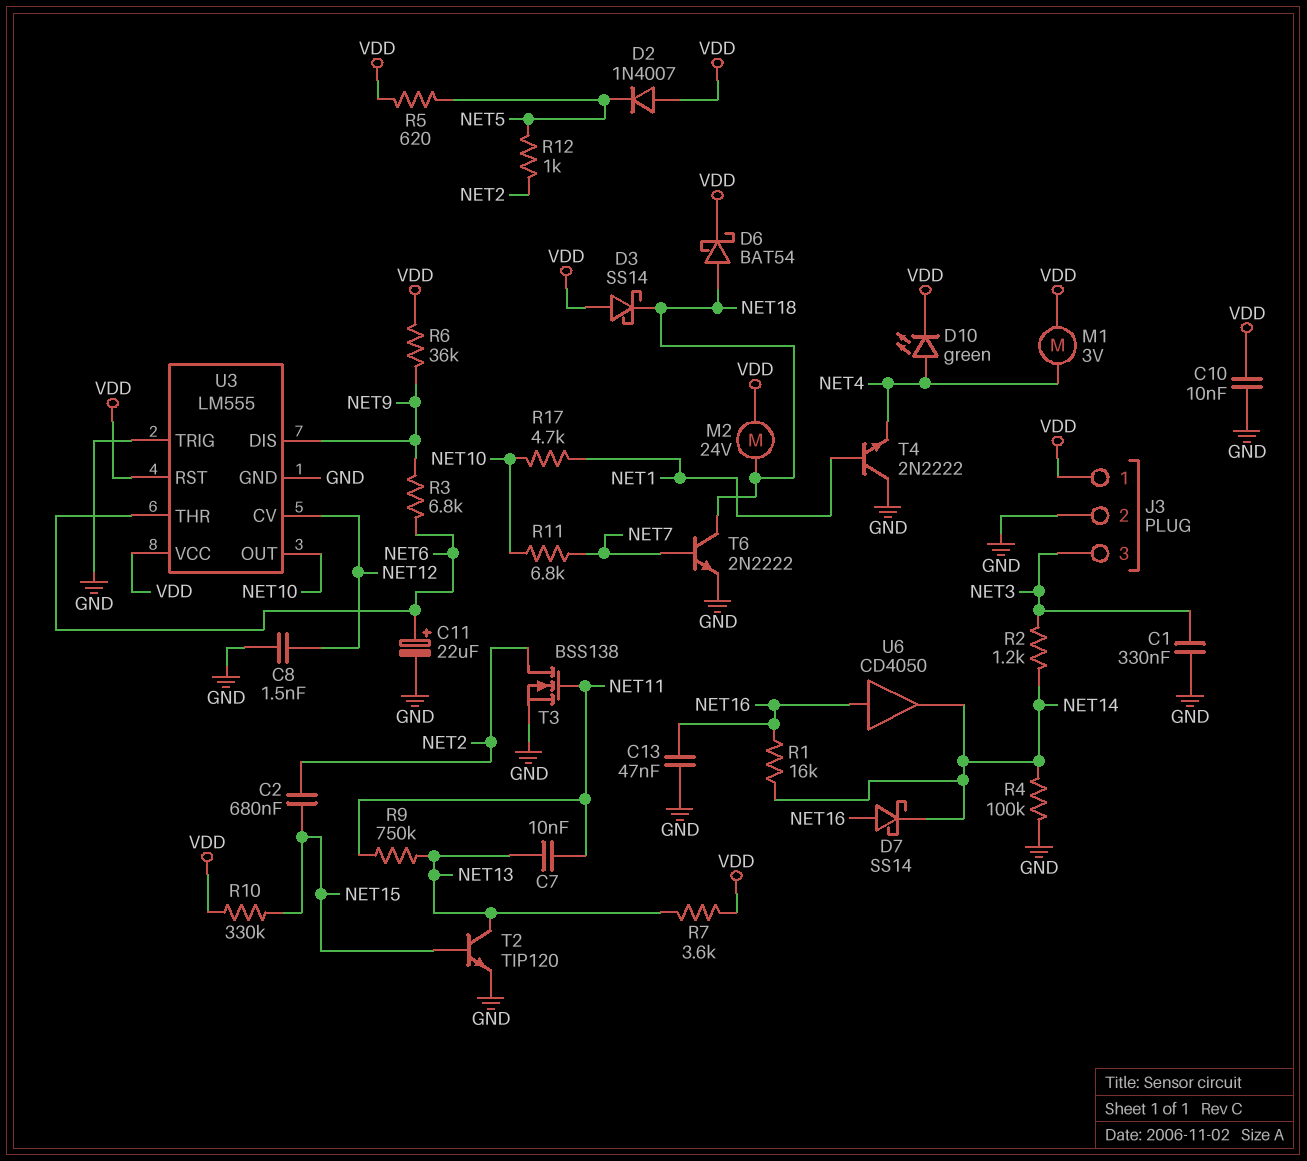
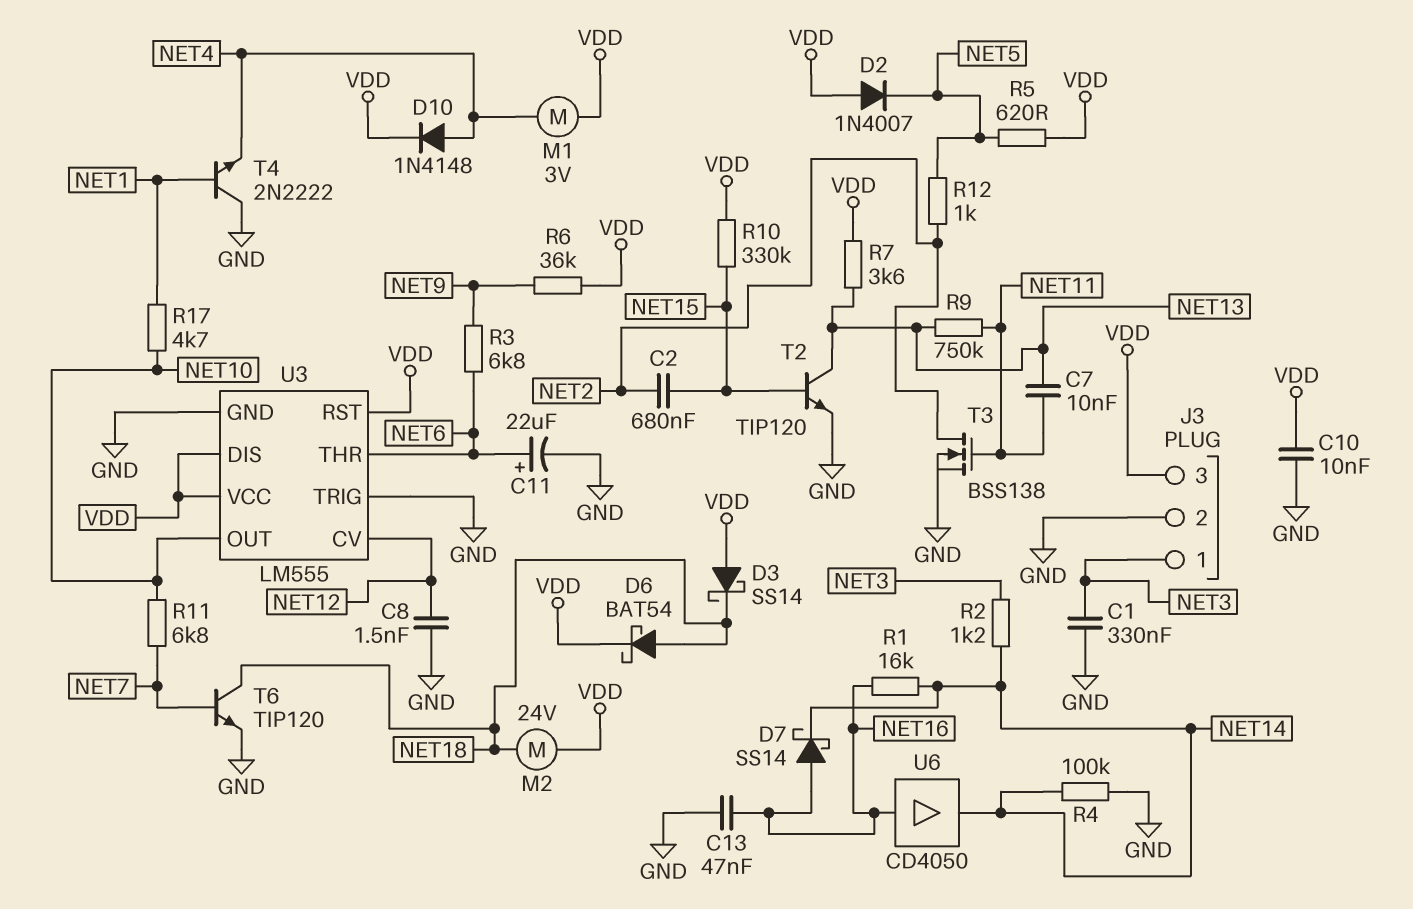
D10: LED green (A NET4, K VDD) -> diode 1N4148 (A NET4, K VDD)
J3 pin 1: VDD -> NET3
J3 pin 3: NET3 -> VDD
T6: NPN 2N2222 (B NET7, C NET18, E GND) -> NPN TIP120 (B NET7, C NET18, E GND)
U3 pin DIS: NET9 -> VDD

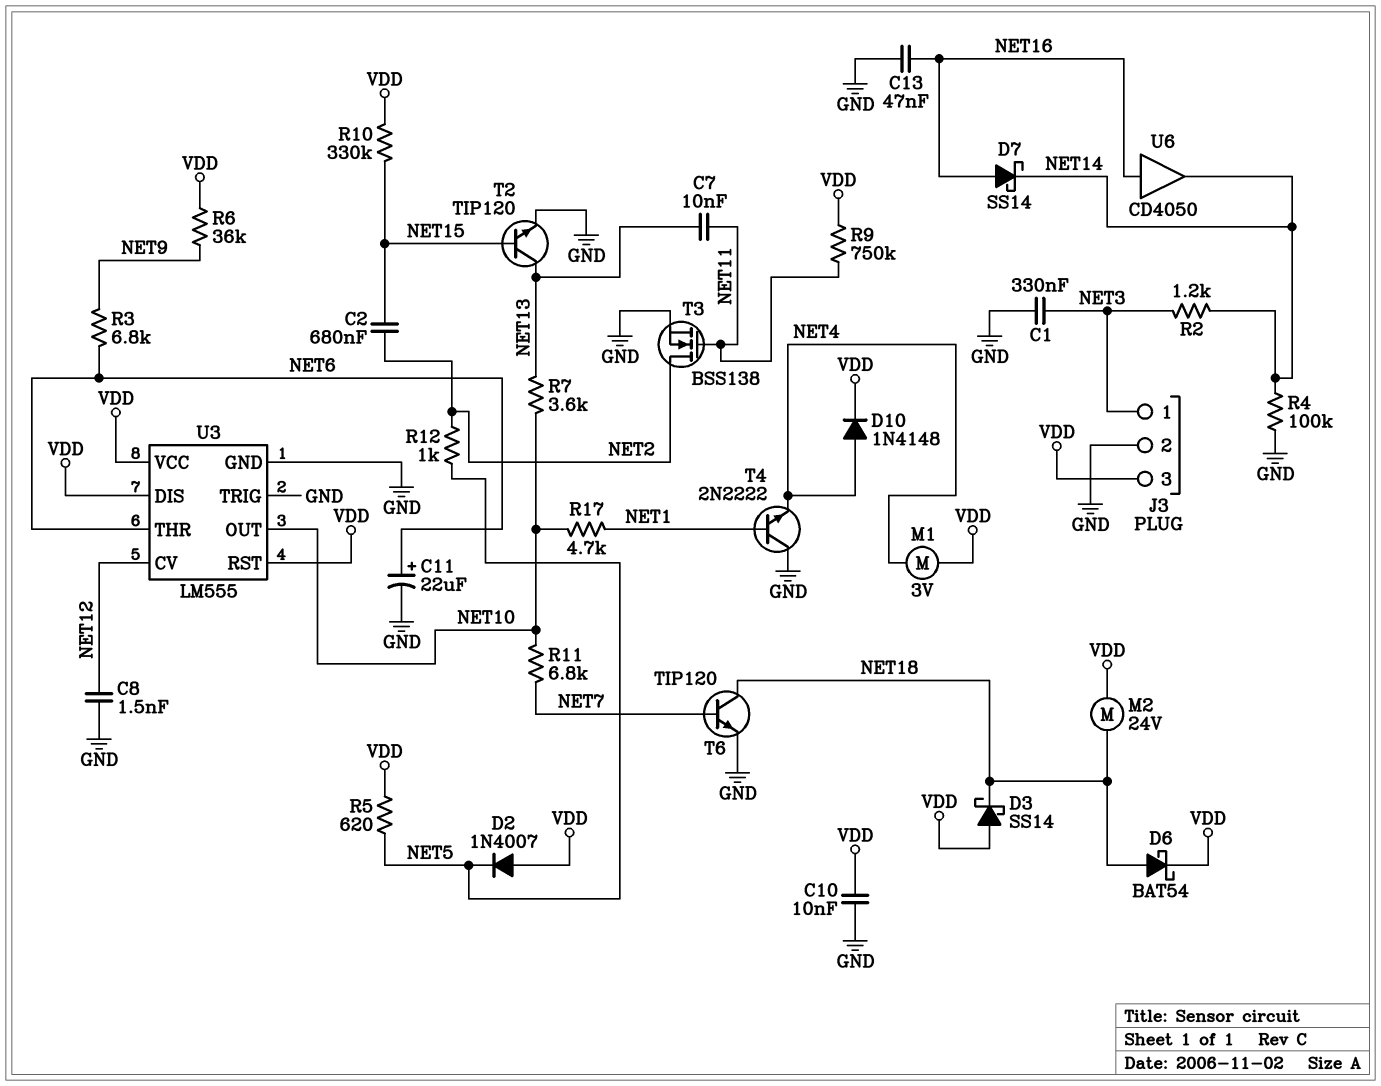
R1: 16k (NET14, NET16) -> none
R7: 3.6k (NET13, VDD) -> 3.6k (NET10, NET13)
R9: 750k (NET11, NET13) -> 750k (NET11, VDD)

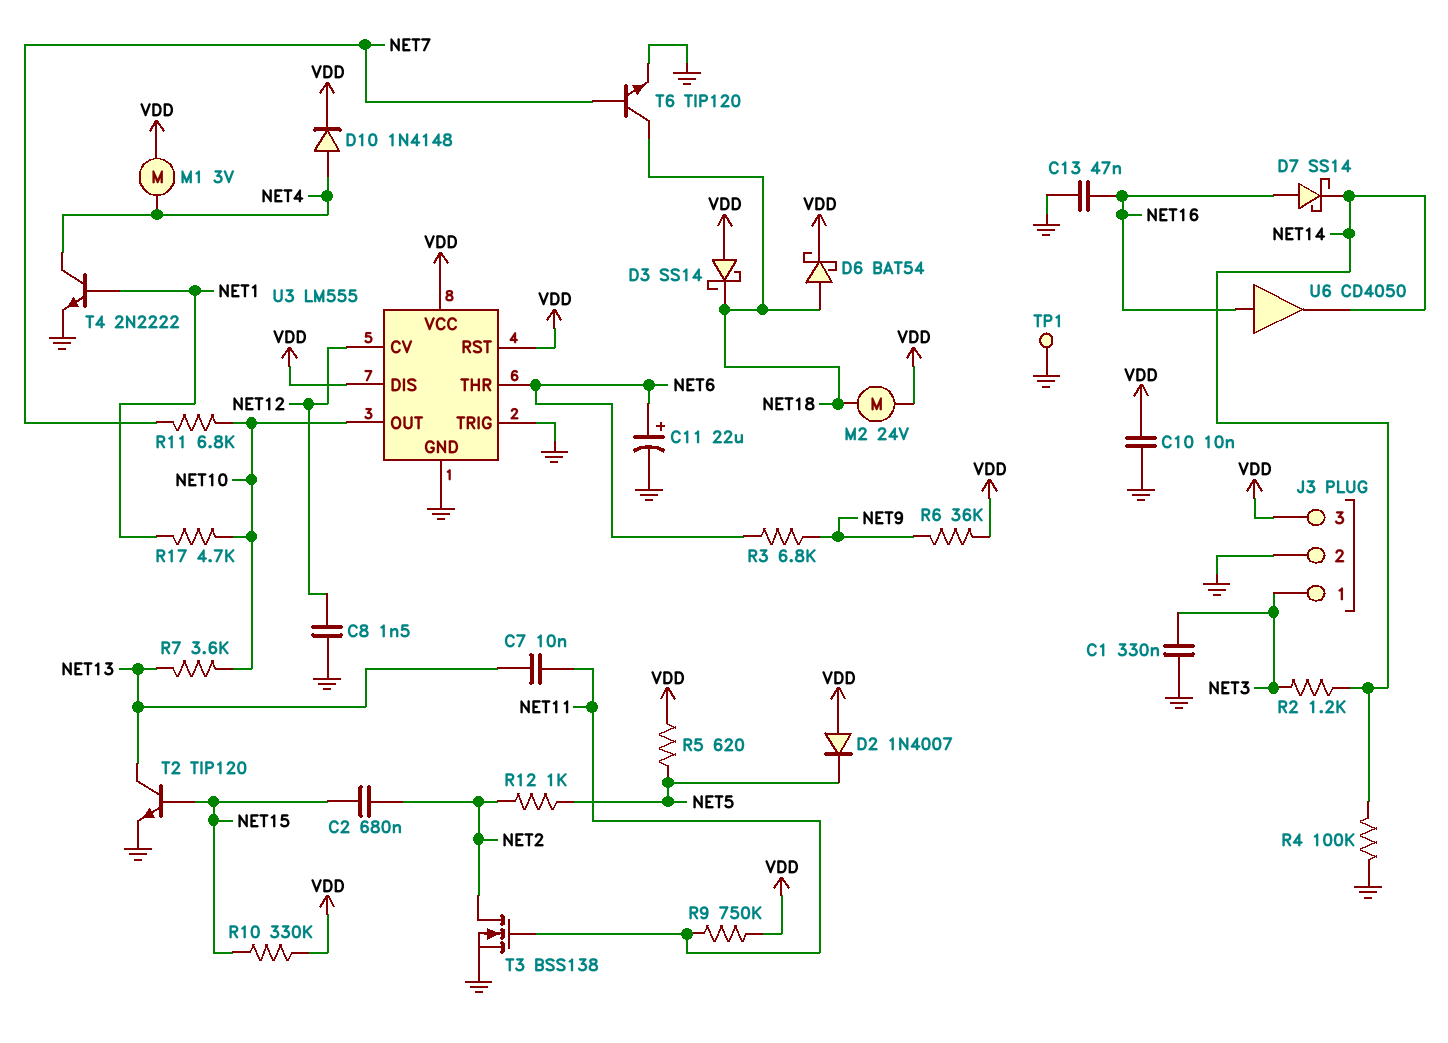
T4: NPN 2N2222 (B NET1, C GND, E NET4) -> NPN 2N2222 (B NET1, C NET4, E GND)
TP1: none -> test point (GND)

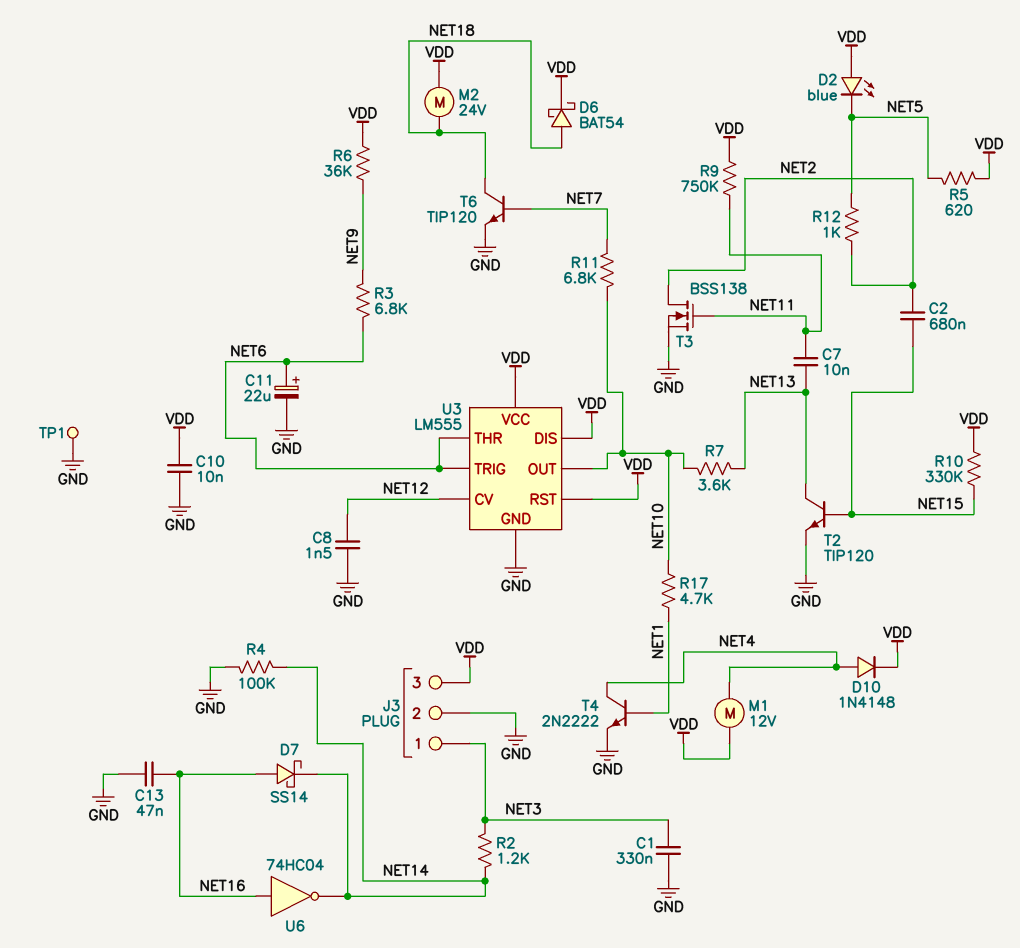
D2: diode 1N4007 (A VDD, K NET5) -> LED blue (A VDD, K NET5)
D3: schottky SS14 (A VDD, K NET18) -> none
M1: motor 3V (NET4, VDD) -> motor 12V (NET4, VDD)
U3 pin TRIG: GND -> NET6
U6: buffer CD4050 (in NET16, out NET14) -> NOT 74HC04 (in NET16, out NET14)

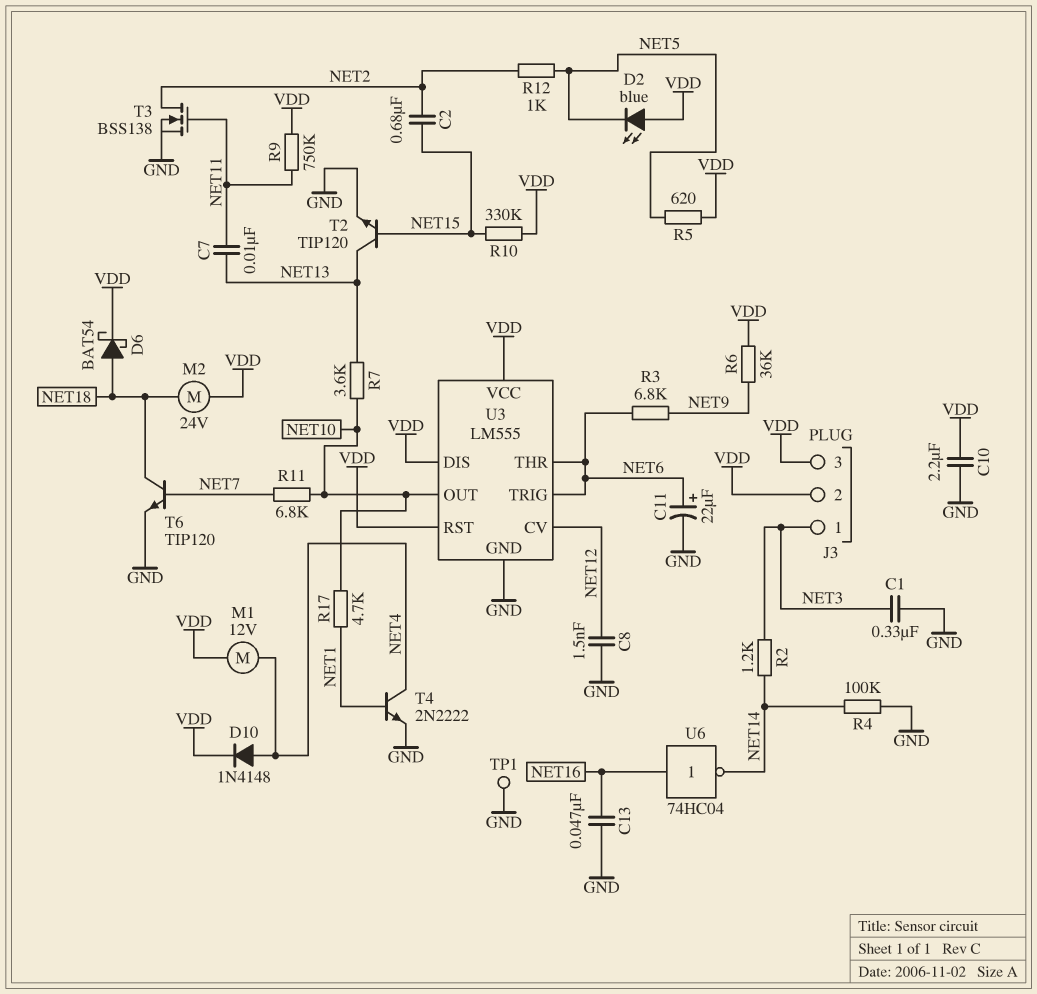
C10: 10nF (GND, VDD) -> 2.2uF (GND, VDD)
D7: schottky SS14 (A NET16, K NET14) -> none
J3 pin 2: GND -> VDD

